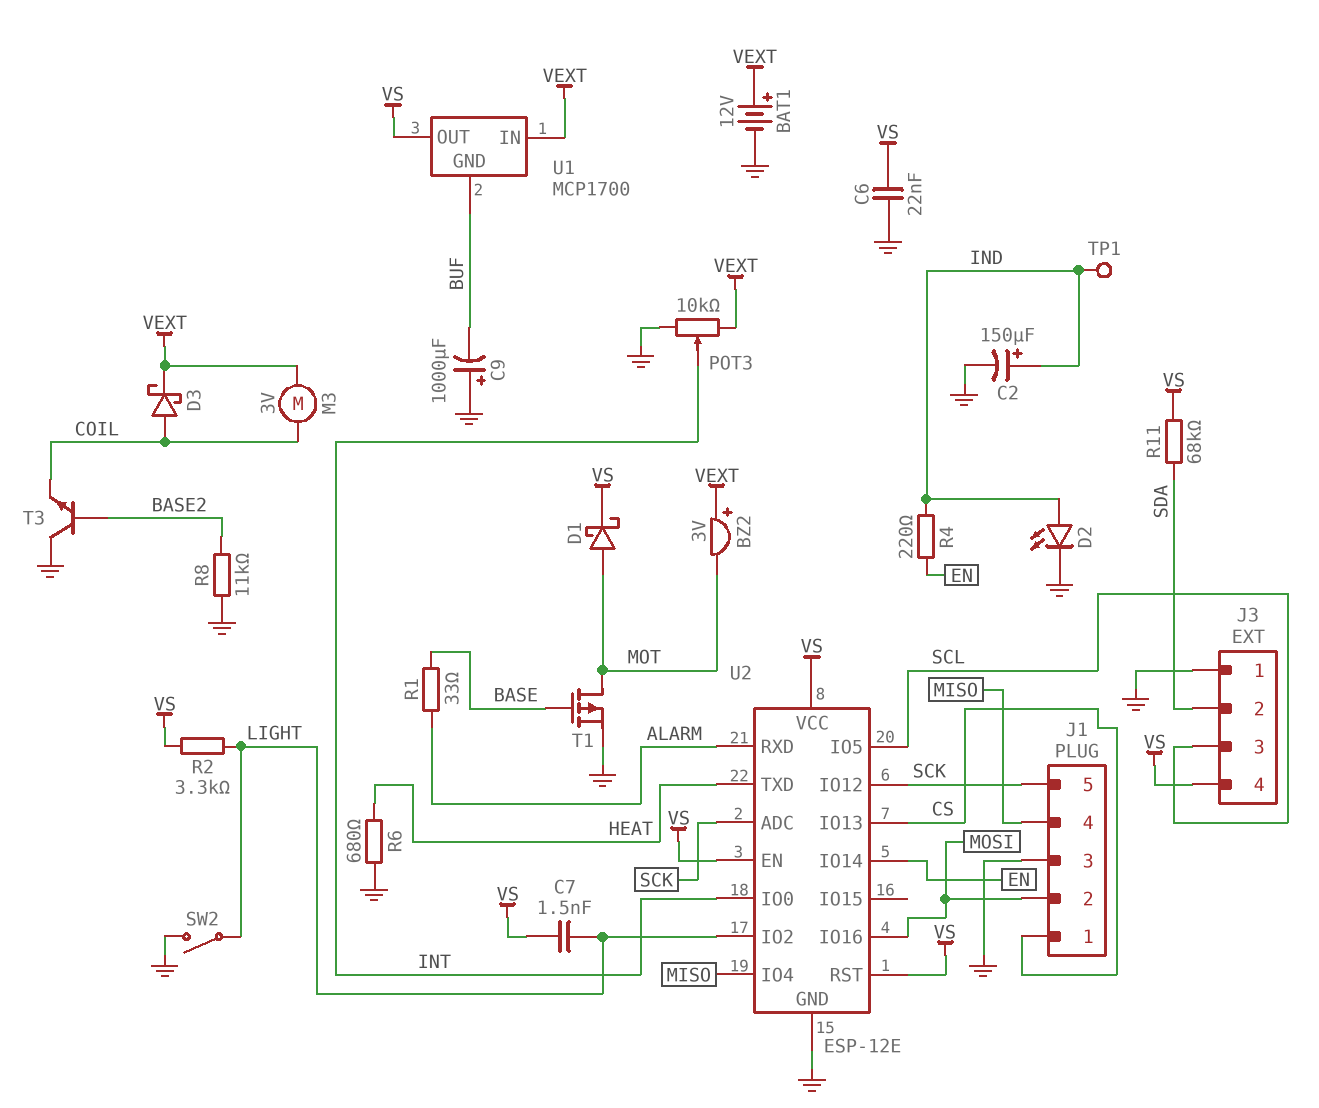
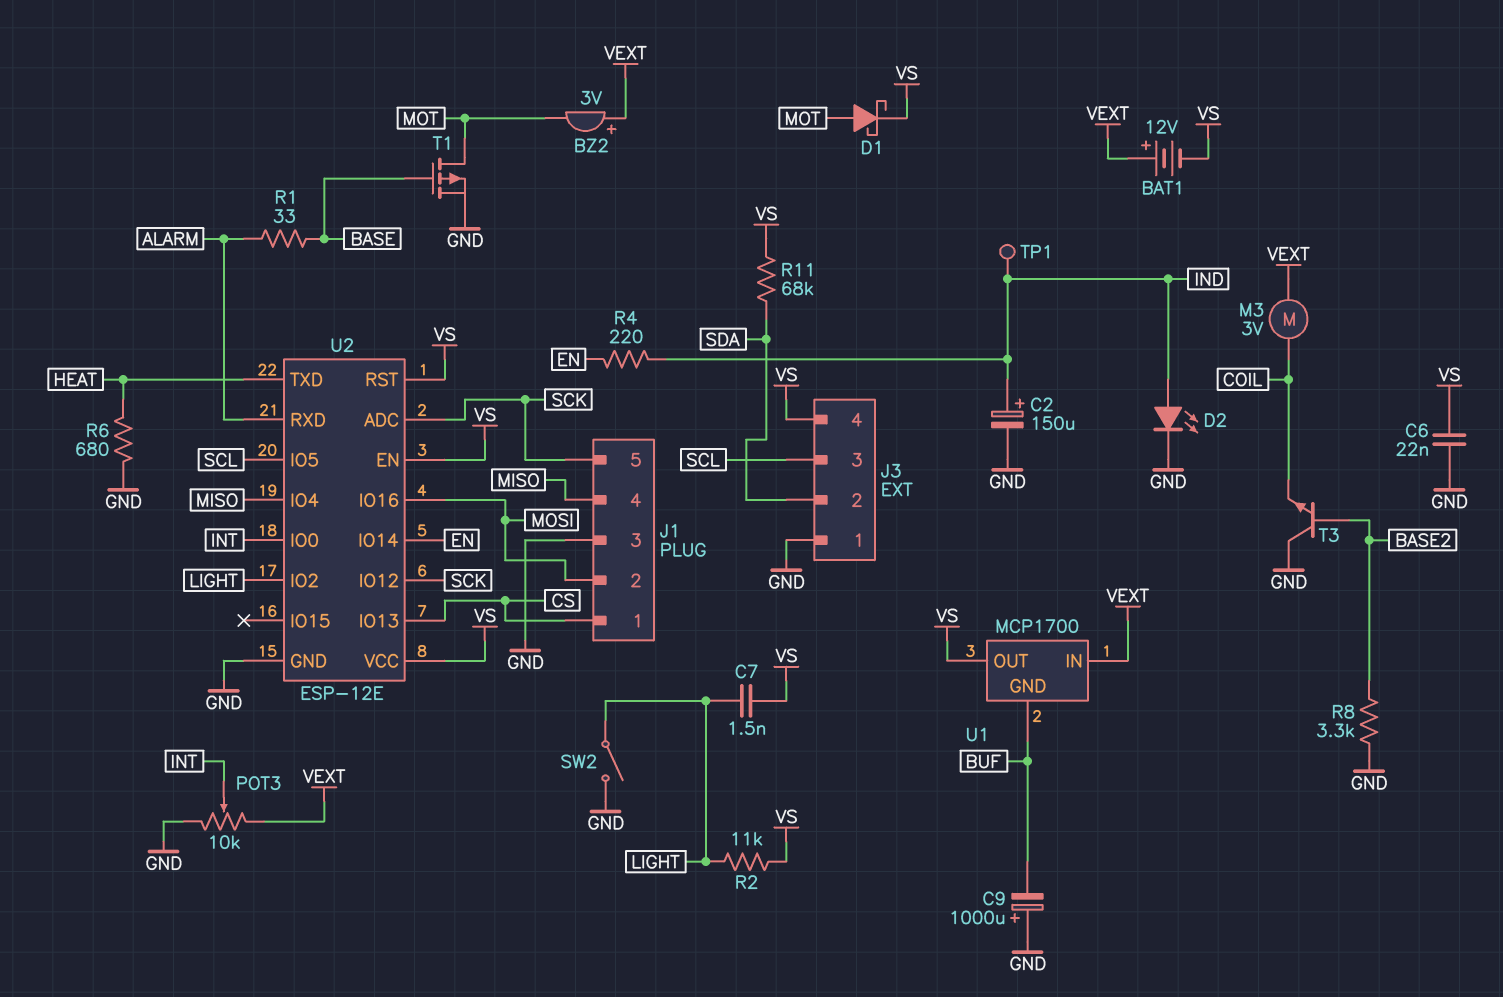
BAT1: 12V (plus VEXT, minus GND) -> 12V (plus VEXT, minus VS)
D3: schottky (A COIL, K VEXT) -> none
R2: 3.3k (LIGHT, VS) -> 11k (LIGHT, VS)
R8: 11k (BASE2, GND) -> 3.3k (BASE2, GND)

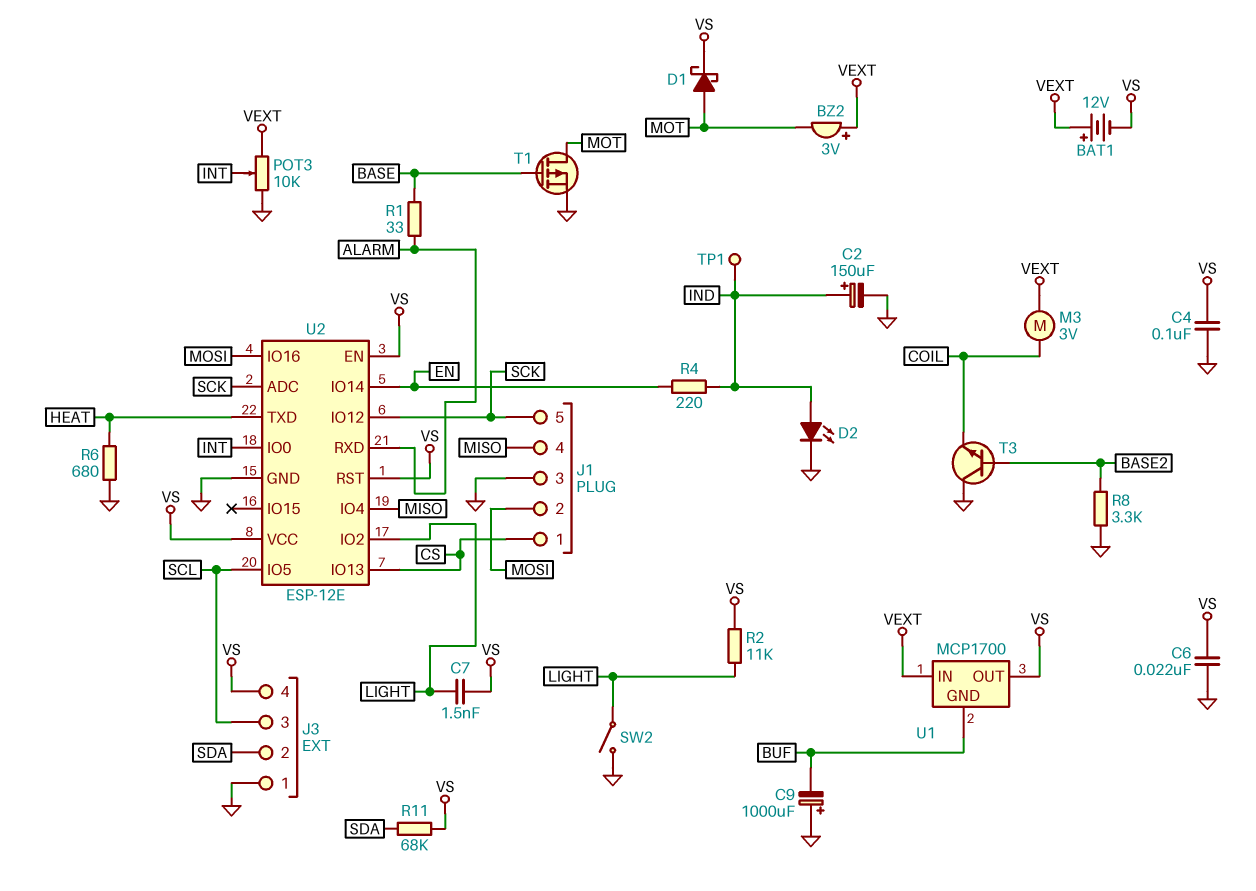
C4: none -> 100nF (GND, VS)

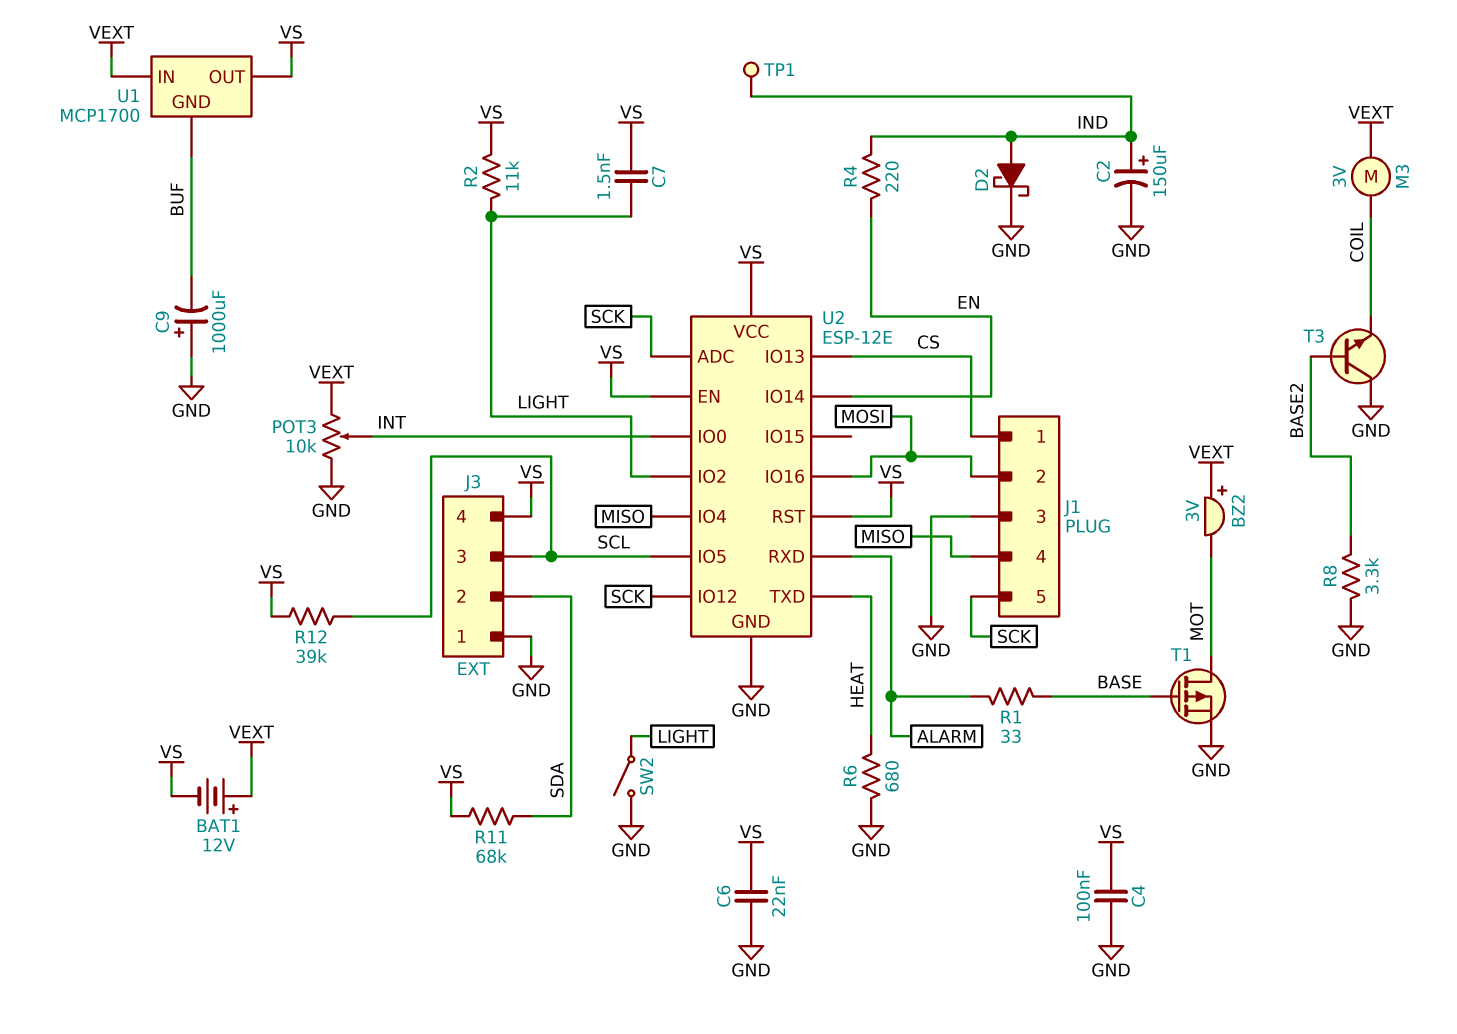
D1: schottky (A MOT, K VS) -> none
D2: LED (A IND, K GND) -> schottky (A IND, K GND)
R12: none -> 39k (SCL, VS)

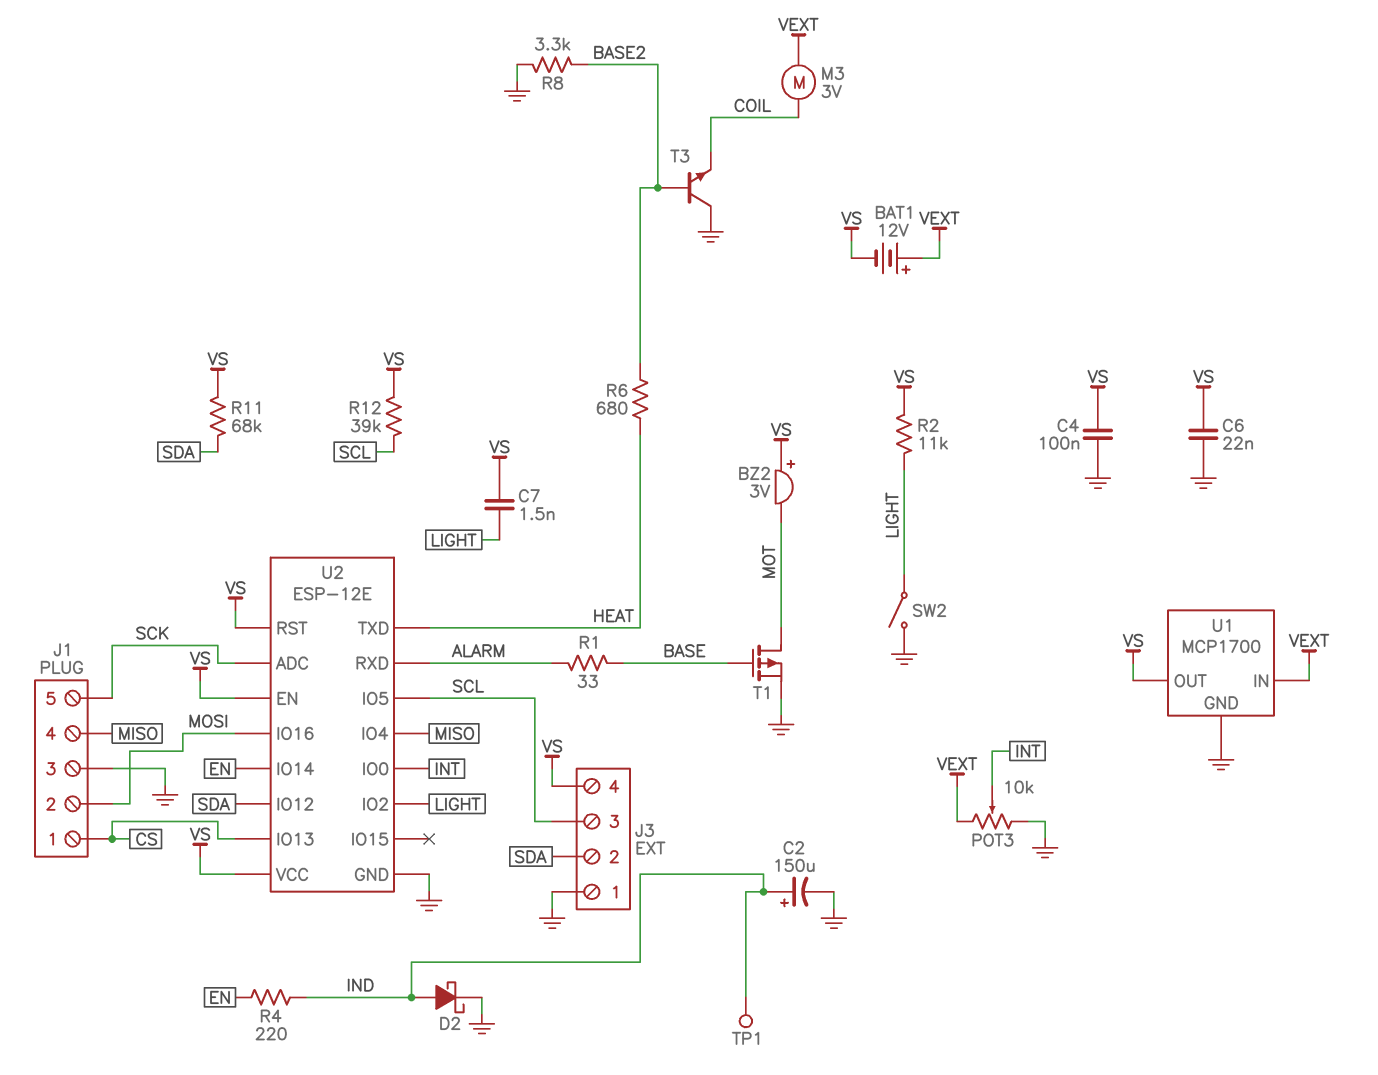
BZ2: buzzer 3V (plus VEXT, minus MOT) -> buzzer 3V (plus VS, minus MOT)
C9: 1000uF (plus GND, minus BUF) -> none
R6: 680 (GND, HEAT) -> 680 (BASE2, HEAT)
U1 pin GND: BUF -> GND
U2 pin IO12: SCK -> SDA

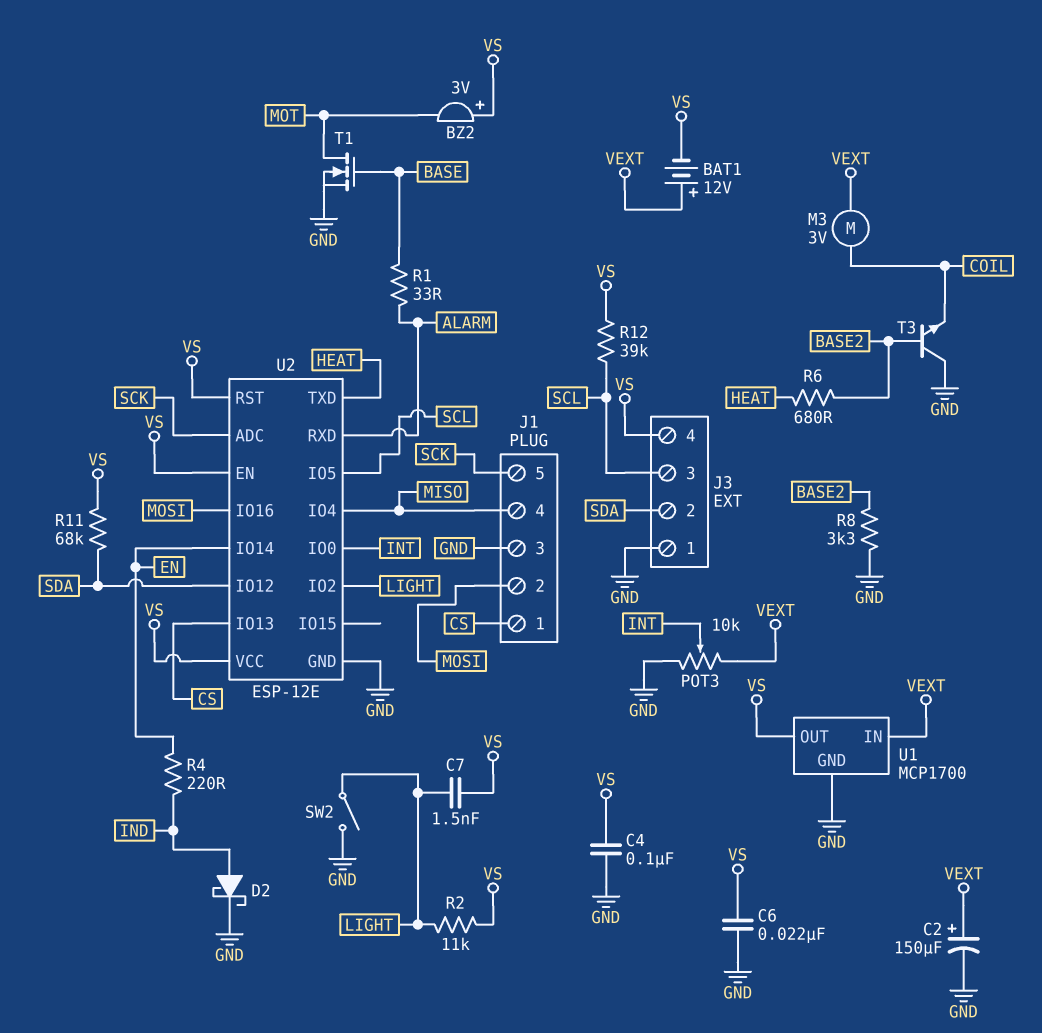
C2: 150uF (plus IND, minus GND) -> 150uF (plus VEXT, minus GND)
T1: PMOS (G BASE, D MOT, S GND) -> NMOS (G BASE, D MOT, S GND)
TP1: test point (IND) -> none

